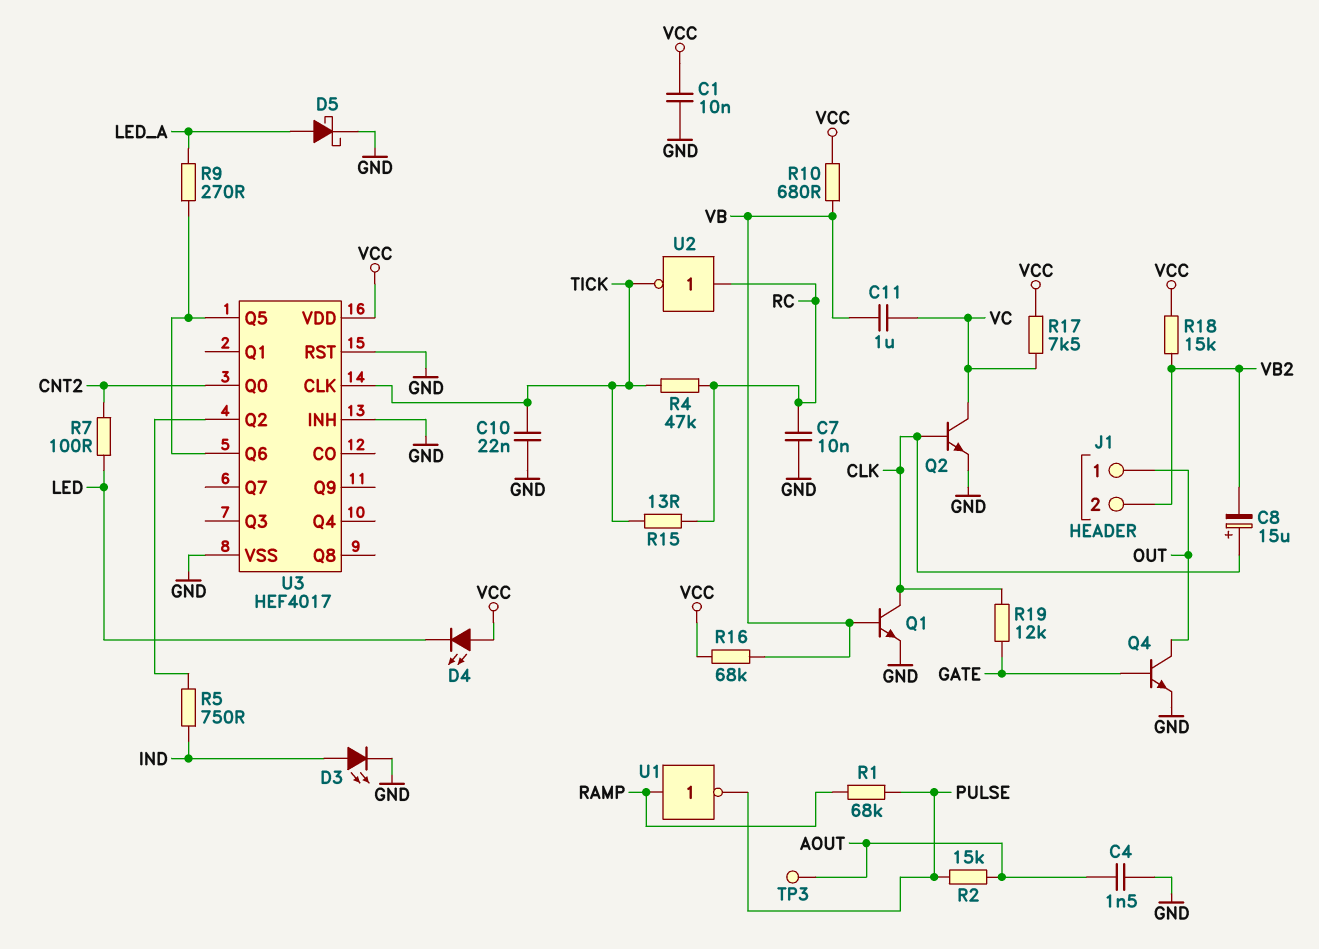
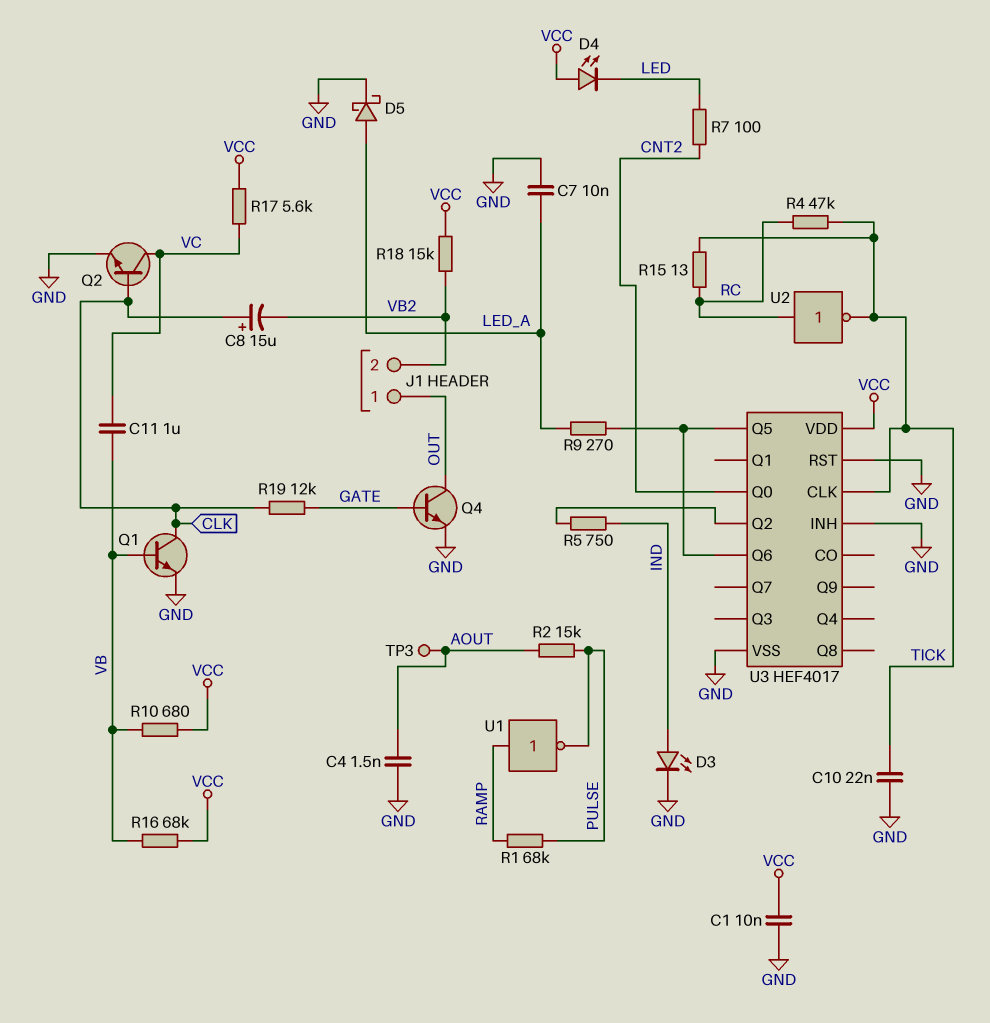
C7: 10nF (GND, RC) -> 10nF (GND, LED_A)
R17: 7.5k (VC, VCC) -> 5.6k (VC, VCC)

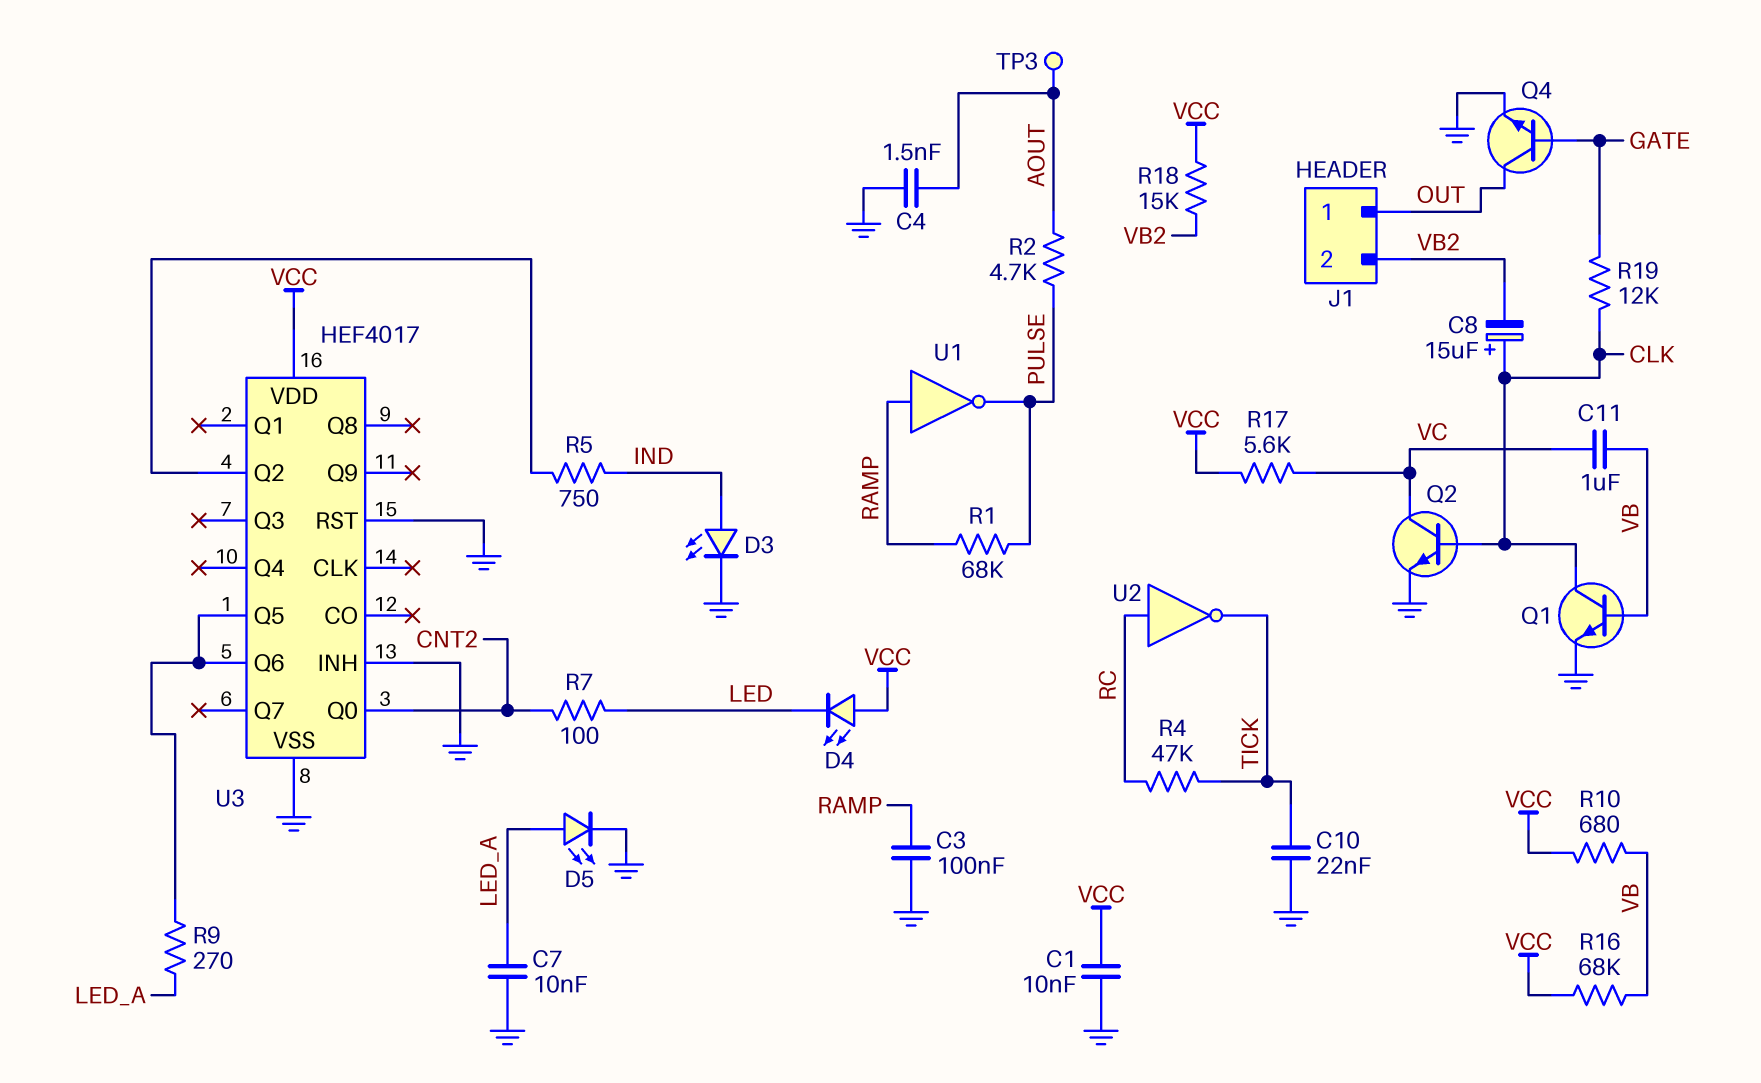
C3: none -> 100nF (GND, RAMP)
D5: schottky (A LED_A, K GND) -> LED (A LED_A, K GND)
R2: 15k (AOUT, PULSE) -> 4.7k (AOUT, PULSE)
R15: 13 (RC, TICK) -> none
U3 pin CLK: TICK -> none

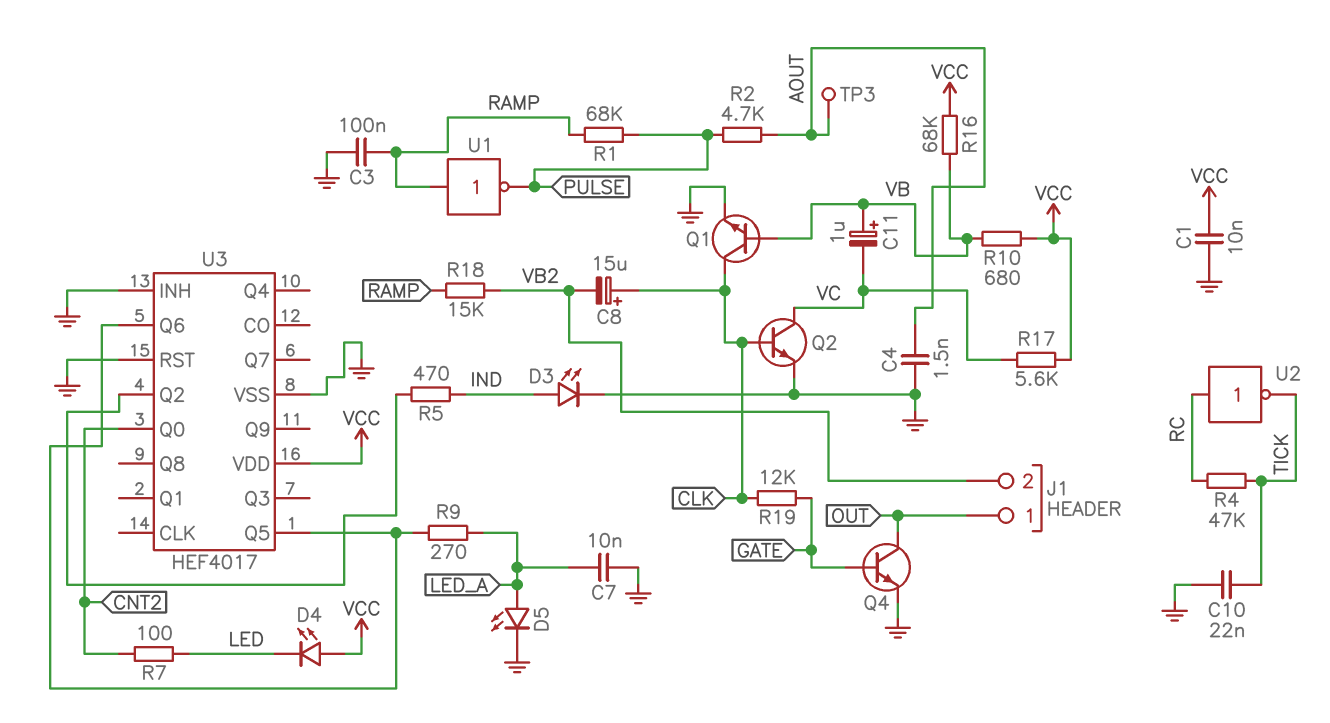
C11: 1uF (VB, VC) -> 1uF (plus VB, minus VC)
R5: 750 (IND, U3/Q2) -> 470 (IND, U3/Q2)
R18: 15k (VB2, VCC) -> 15k (RAMP, VB2)

